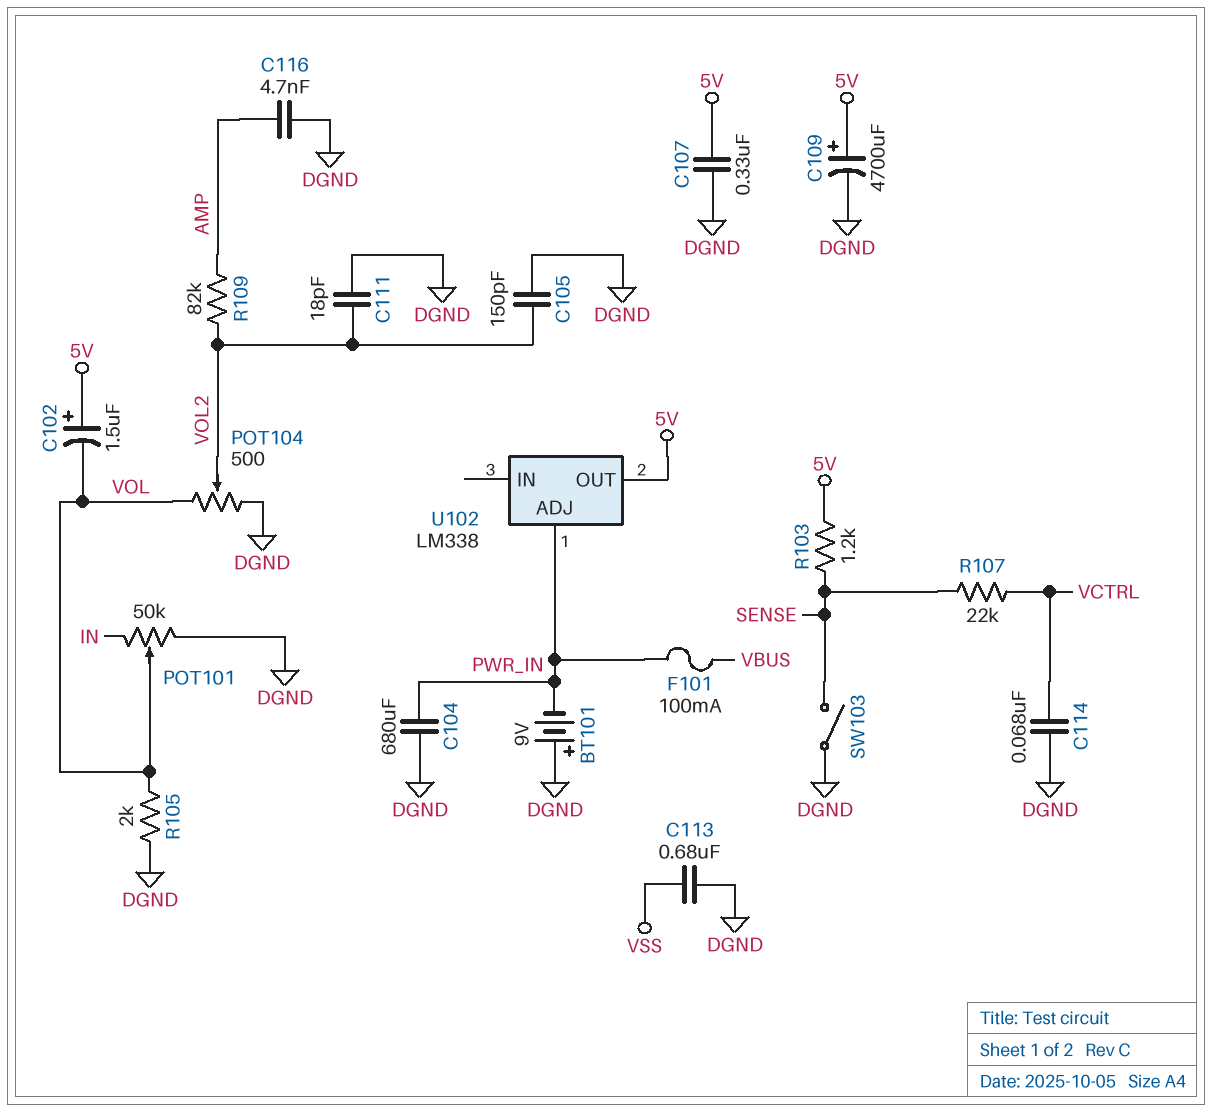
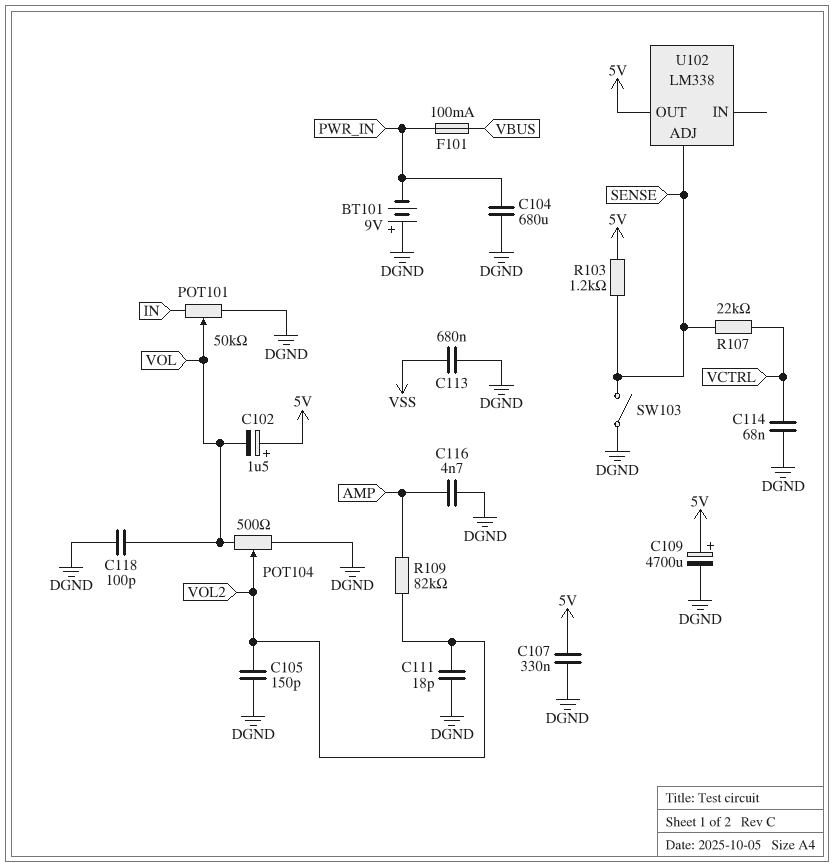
C118: none -> 100pF (DGND, VOL)
R105: 2k (DGND, VOL) -> none
U102 pin ADJ: PWR_IN -> SENSE

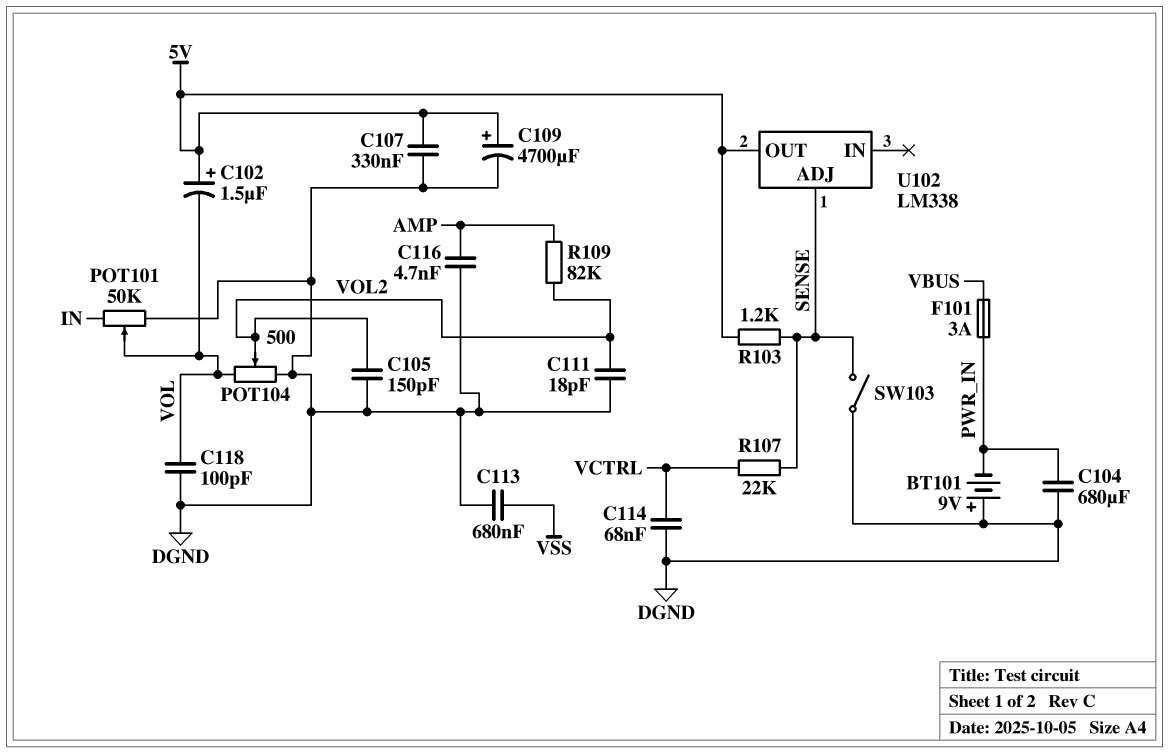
F101: 100mA (PWR_IN, VBUS) -> 3A (PWR_IN, VBUS)

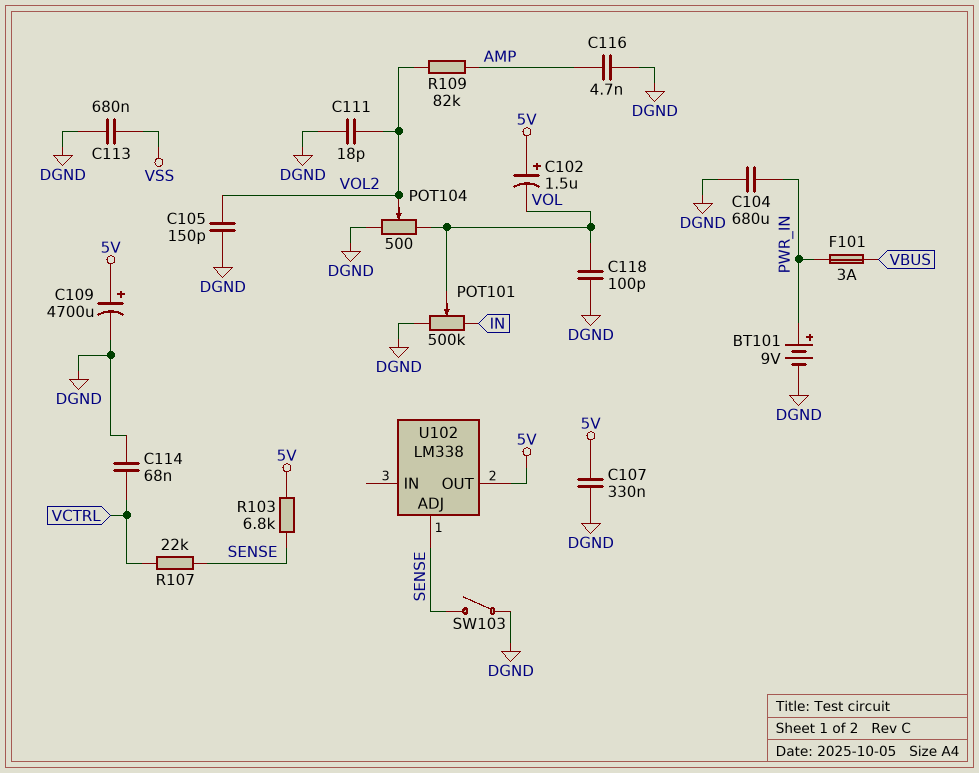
BT101: 9V (plus DGND, minus PWR_IN) -> 9V (plus PWR_IN, minus DGND)
POT101: 50k (DGND, IN, wiper VOL) -> 500k (DGND, IN, wiper VOL)
R103: 1.2k (5V, SENSE) -> 6.8k (5V, SENSE)

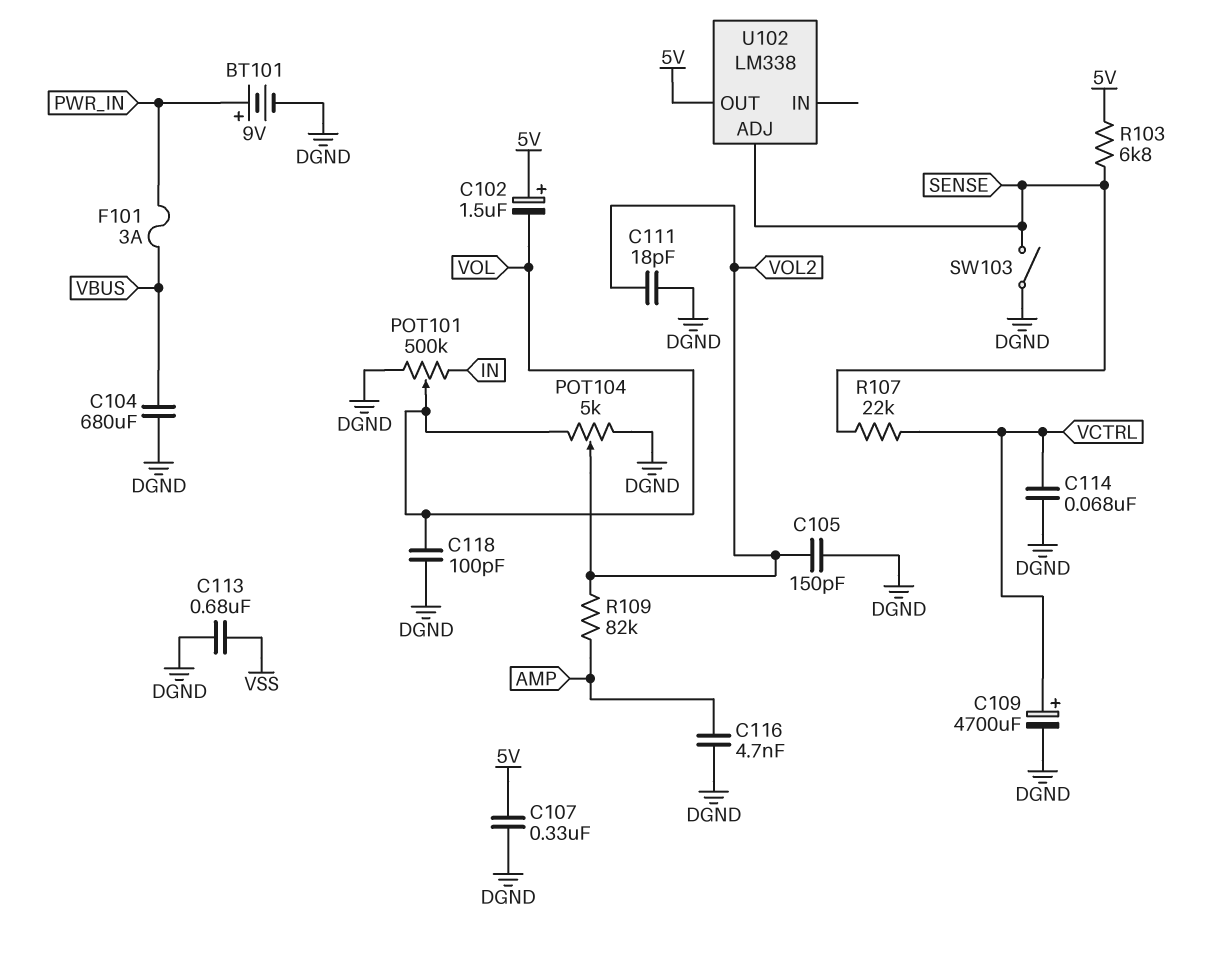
C104: 680uF (DGND, PWR_IN) -> 680uF (DGND, VBUS)
C109: 4700uF (plus 5V, minus DGND) -> 4700uF (plus VCTRL, minus DGND)
POT104: 500 (DGND, VOL, wiper VOL2) -> 5k (DGND, VOL, wiper VOL2)

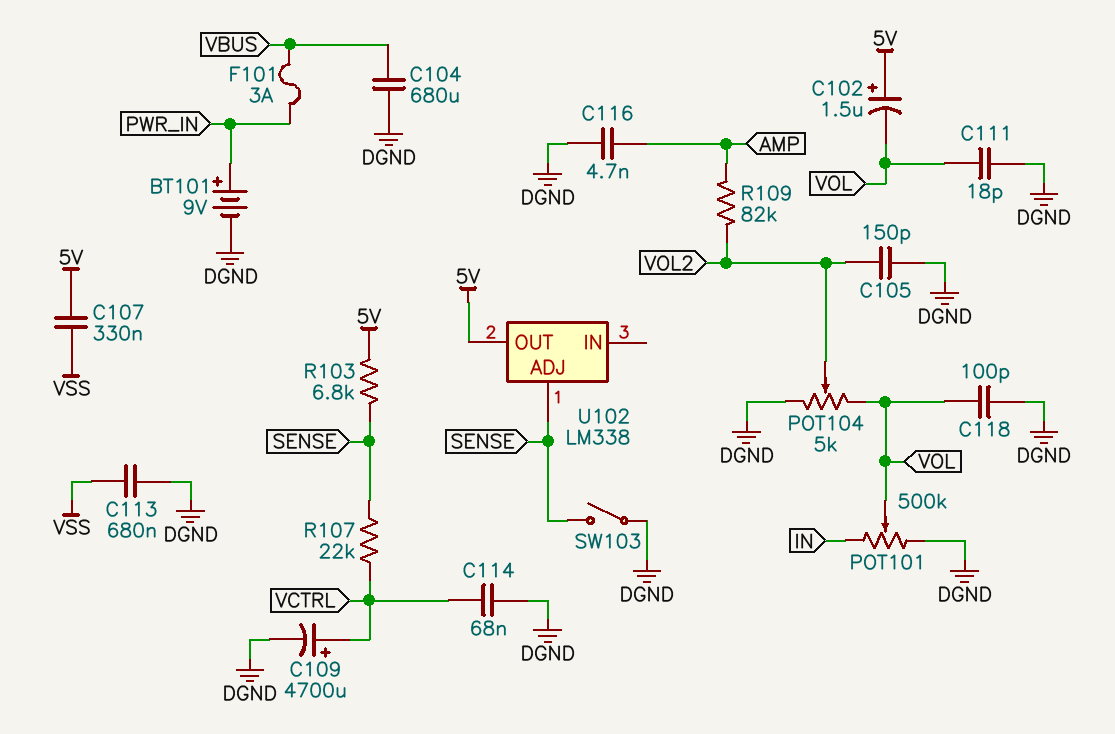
C107: 330nF (5V, DGND) -> 330nF (5V, VSS)
C111: 18pF (DGND, VOL2) -> 18pF (DGND, VOL)

